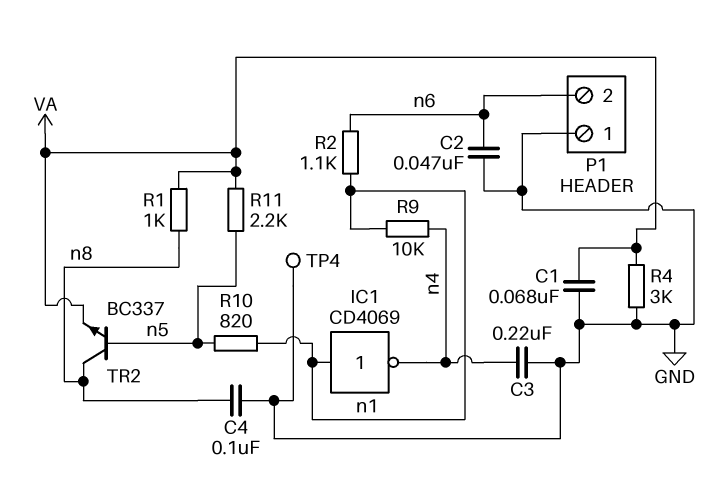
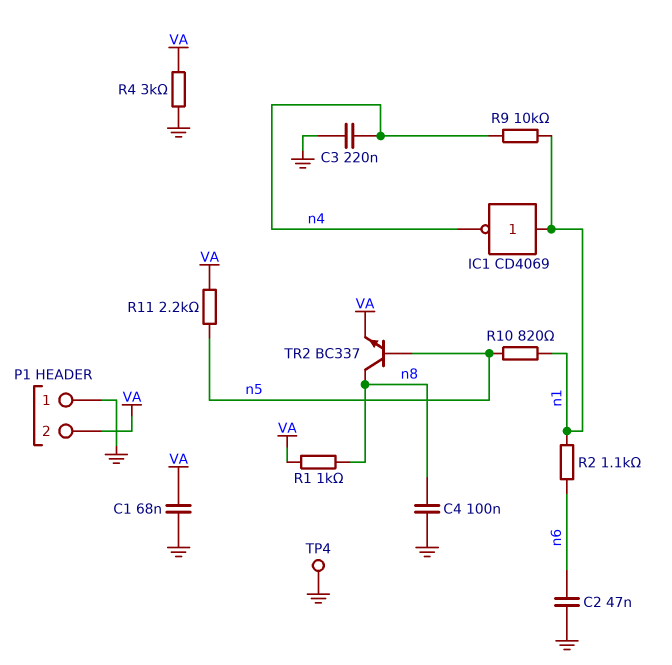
P1 pin 2: n6 -> VA

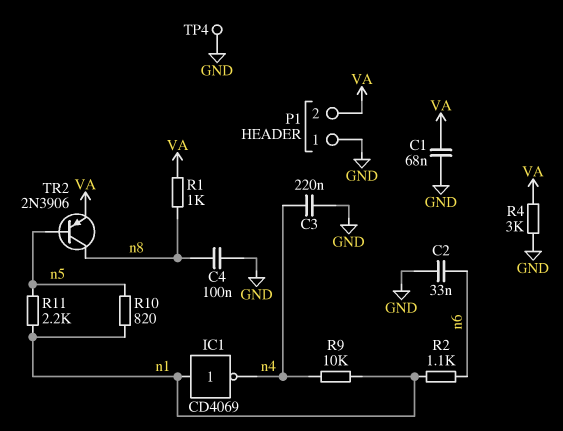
C2: 47nF (GND, n6) -> 33nF (GND, n6)
R11: 2.2k (VA, n5) -> 2.2k (n1, n5)
TR2: NPN BC337 (B n5, C n8, E VA) -> PNP 2N3906 (B n5, C n8, E VA)

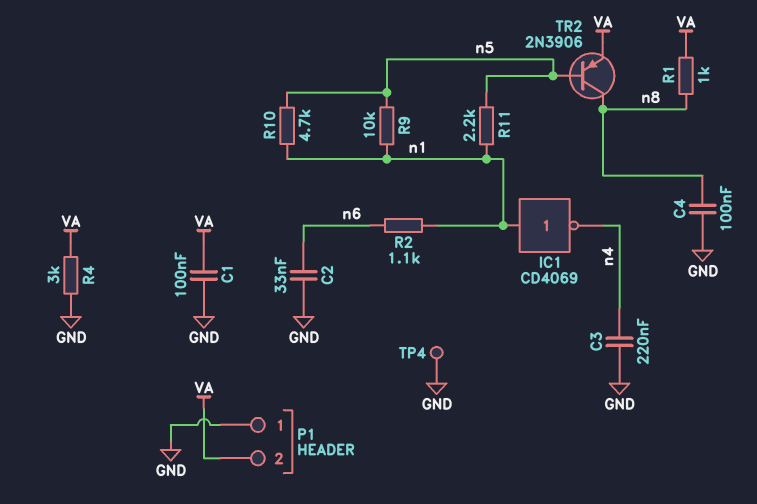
C1: 68nF (GND, VA) -> 100nF (GND, VA)
R9: 10k (n1, n4) -> 10k (n1, n5)
R10: 820 (n1, n5) -> 4.7k (n1, n5)

